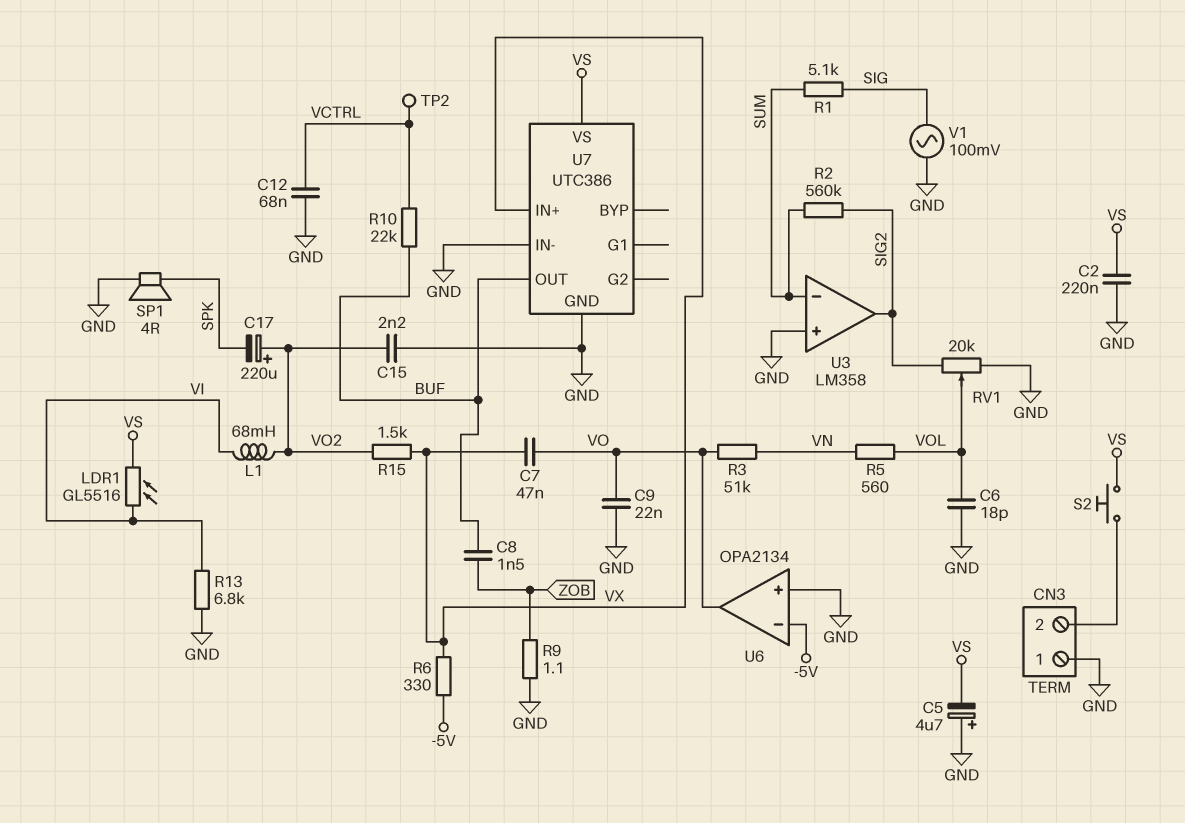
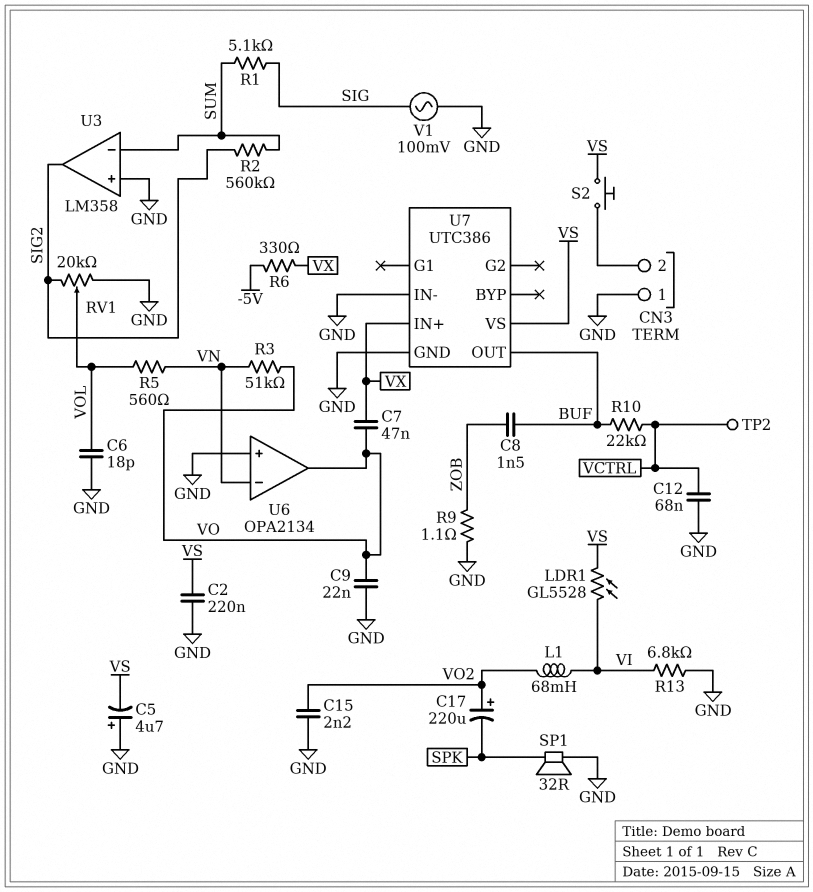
LDR1: GL5516 (VI, VS) -> GL5528 (VI, VS)
R15: 1.5k (VO2, VX) -> none
SP1: speaker 4R (GND, SPK) -> speaker 32R (GND, SPK)
U6 pin in-: -5V -> VN

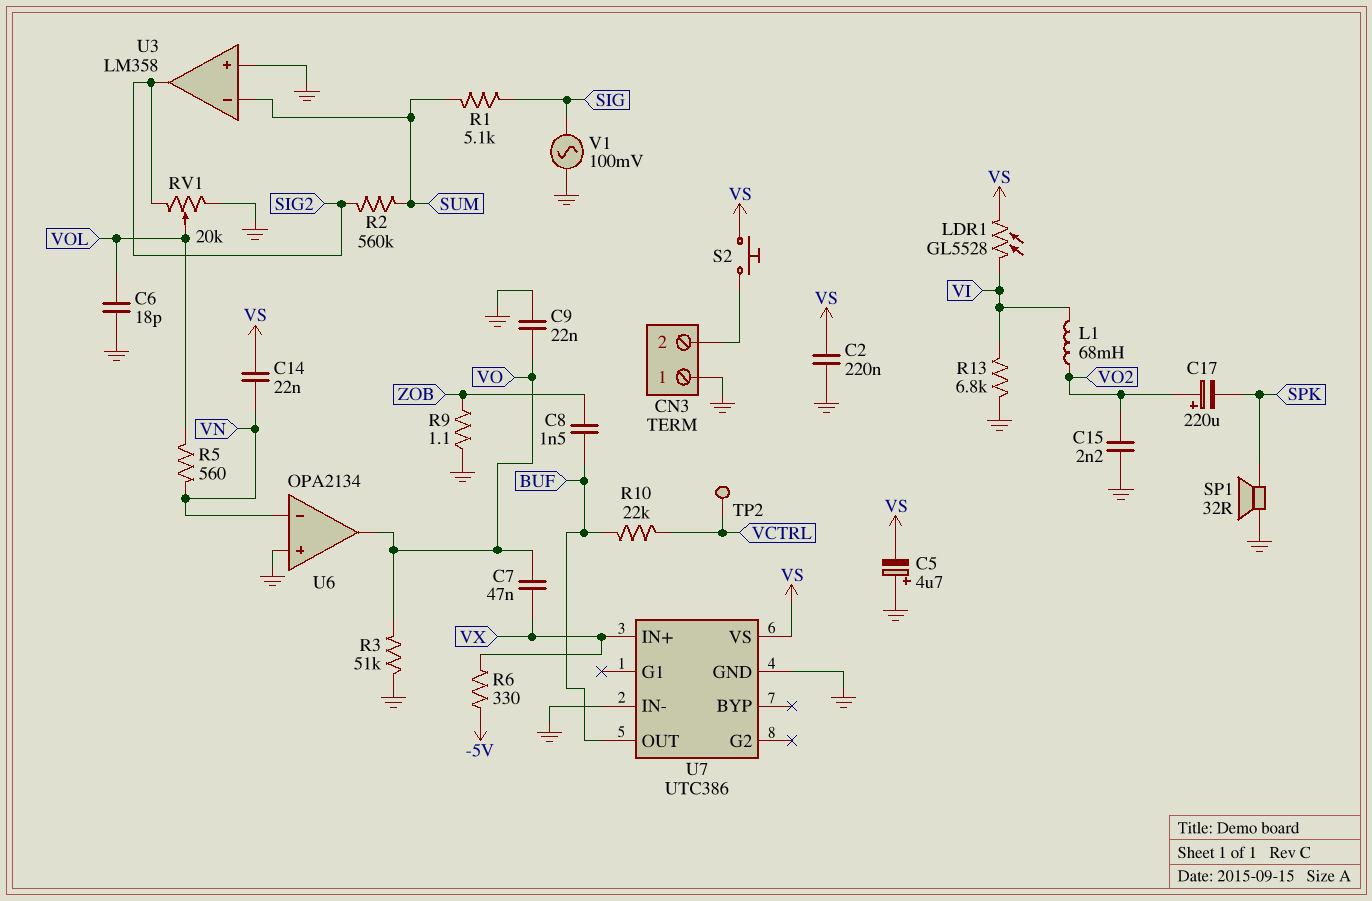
C12: 68nF (GND, VCTRL) -> none
C14: none -> 22nF (VN, VS)
R3: 51k (VN, VO) -> 51k (GND, VO)

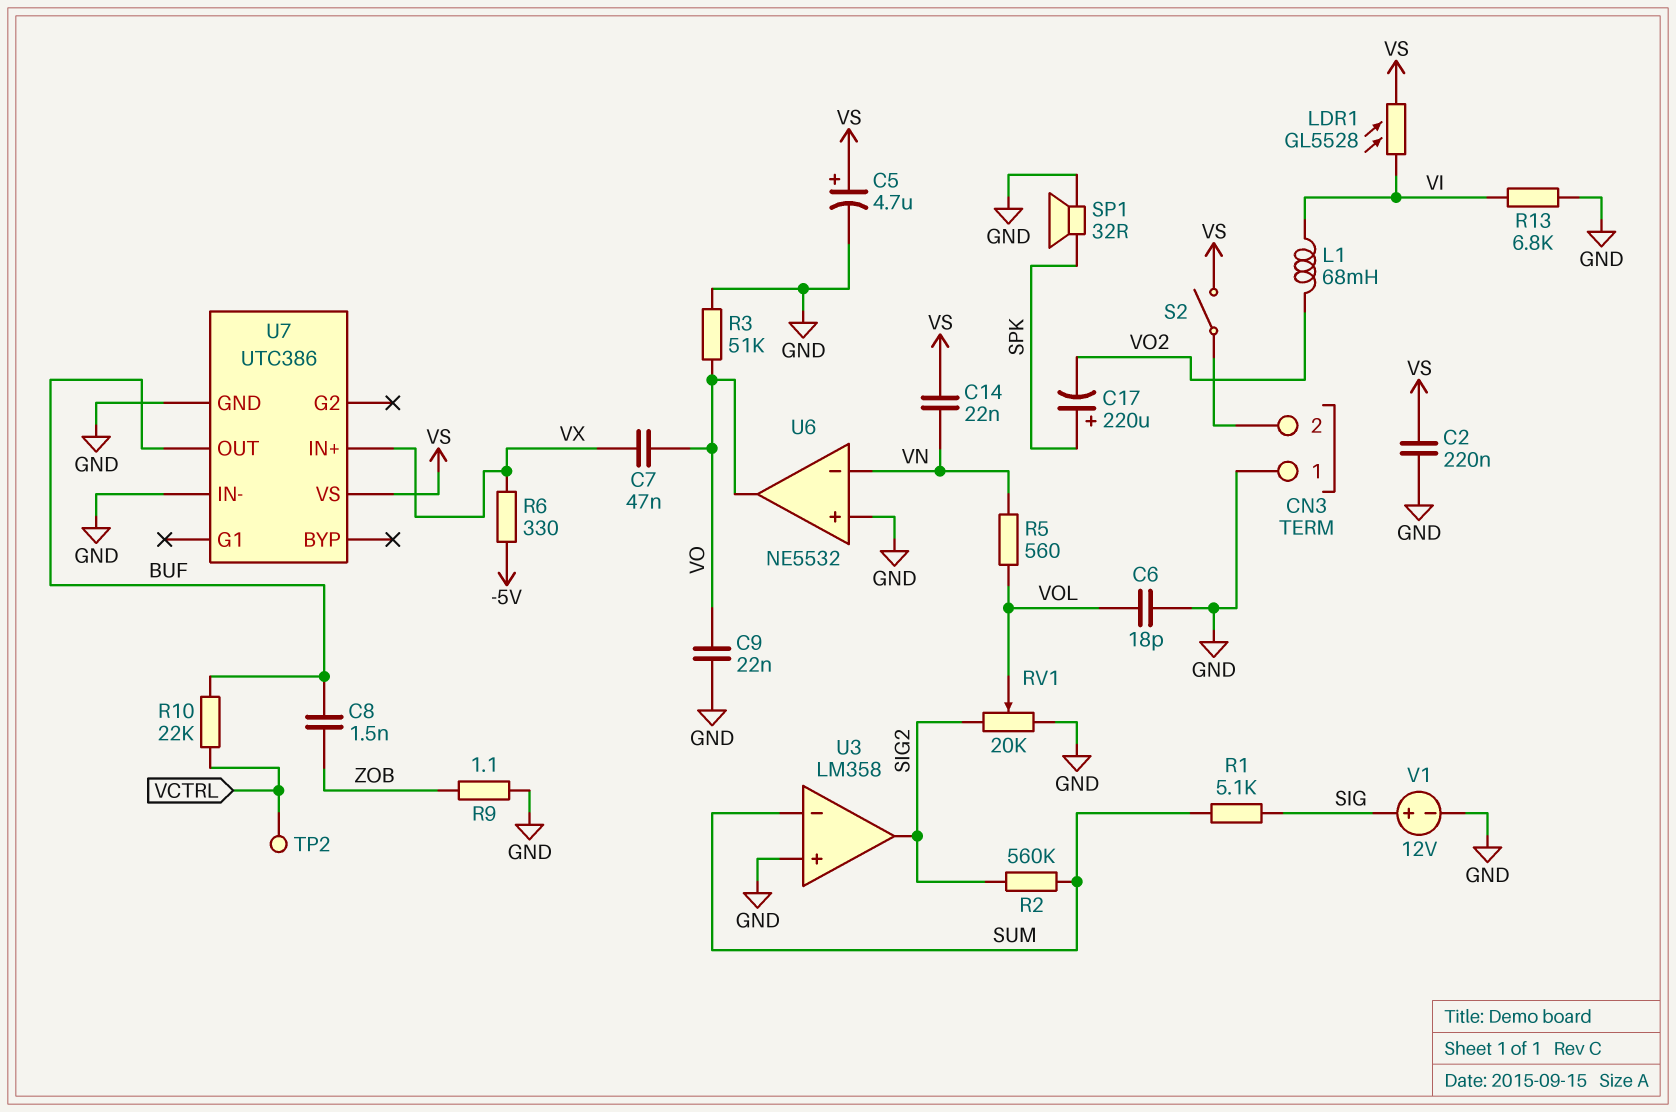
C5: 4.7uF (plus GND, minus VS) -> 4.7uF (plus VS, minus GND)
C15: 2.2nF (GND, VO2) -> none
C17: 220uF (plus VO2, minus SPK) -> 220uF (plus SPK, minus VO2)
S2: button (CN3/2, VS) -> switch (CN3/2, VS)
U6: OPA2134 -> NE5532
V1: AC 100mV (GND, SIG) -> 12V (plus SIG, minus GND)

